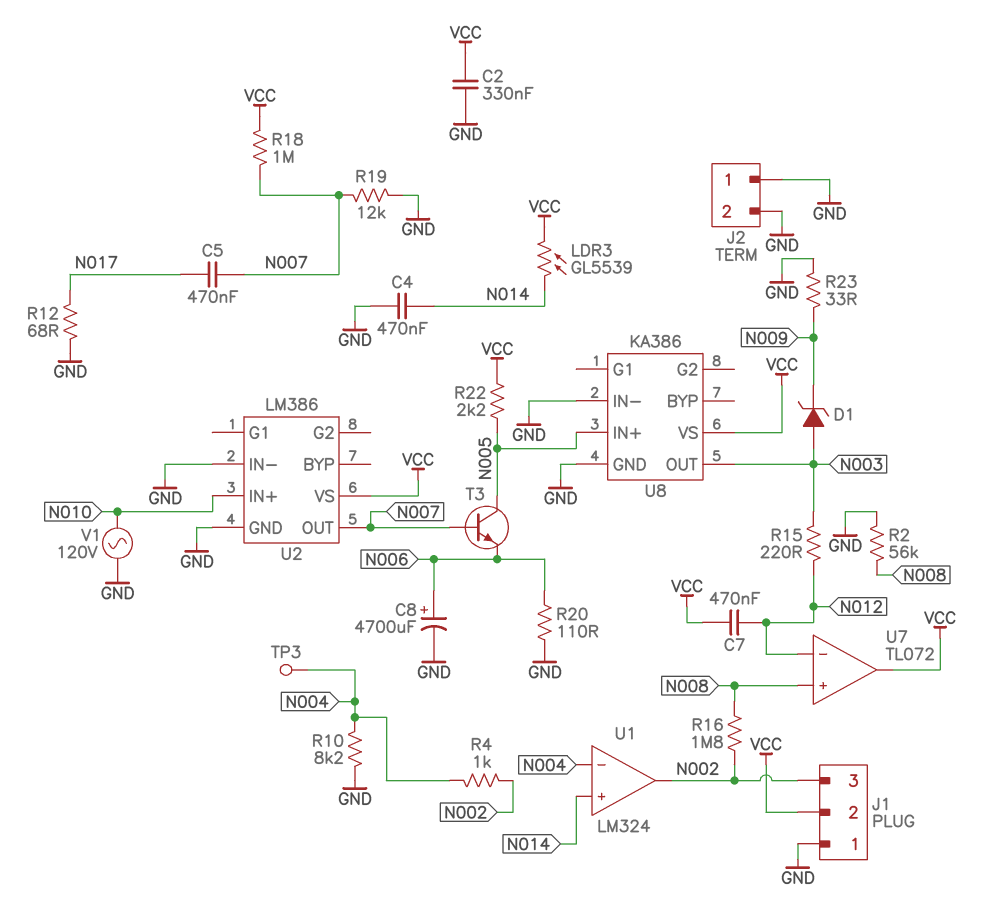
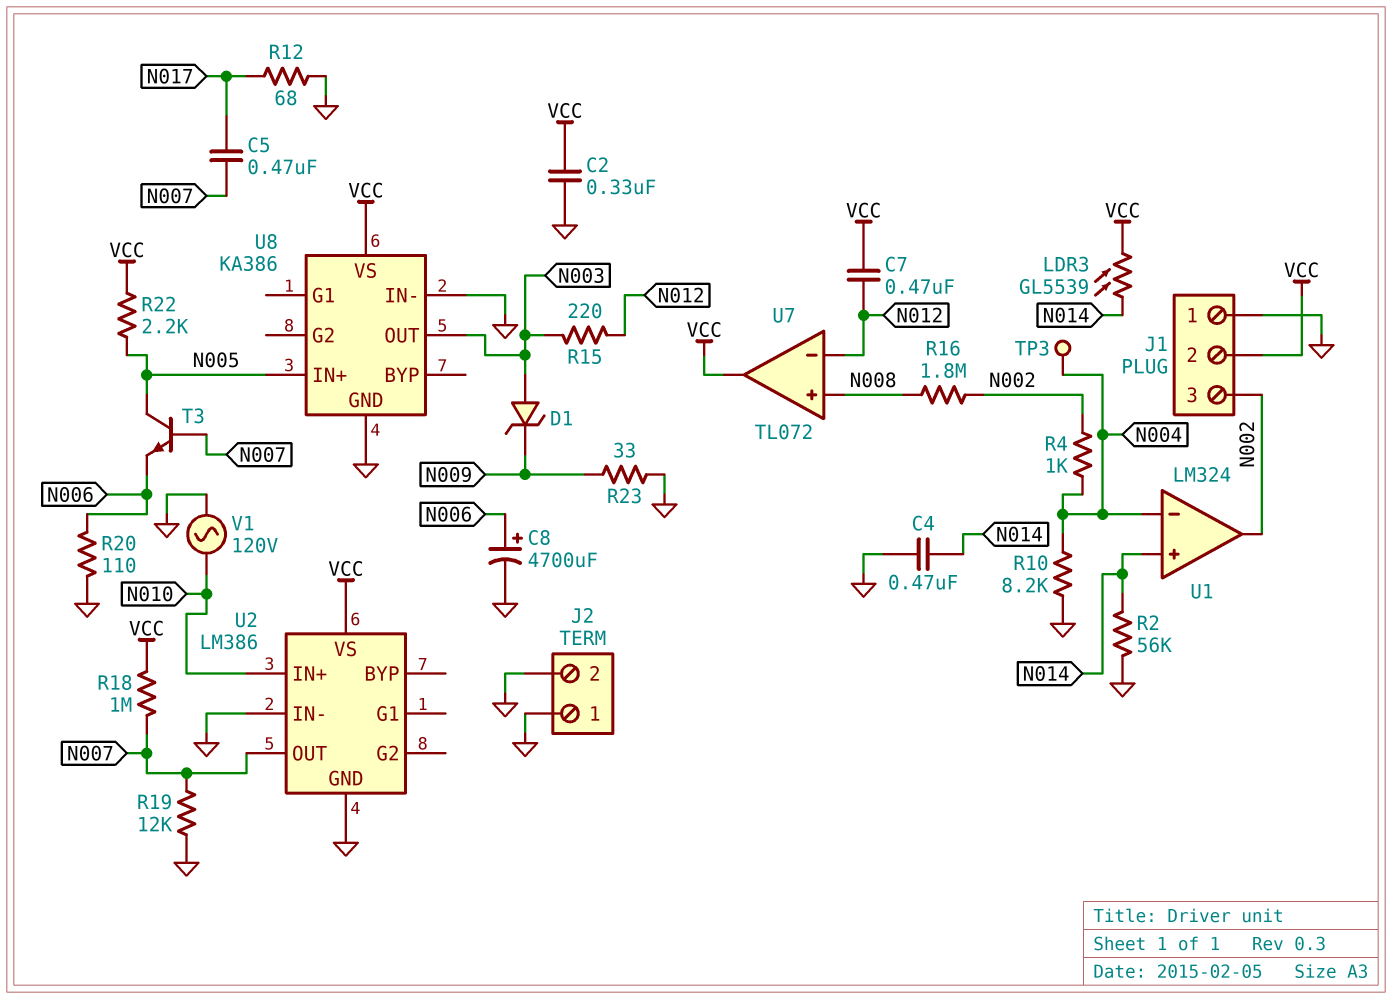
R2: 56k (GND, N008) -> 56k (GND, N014)

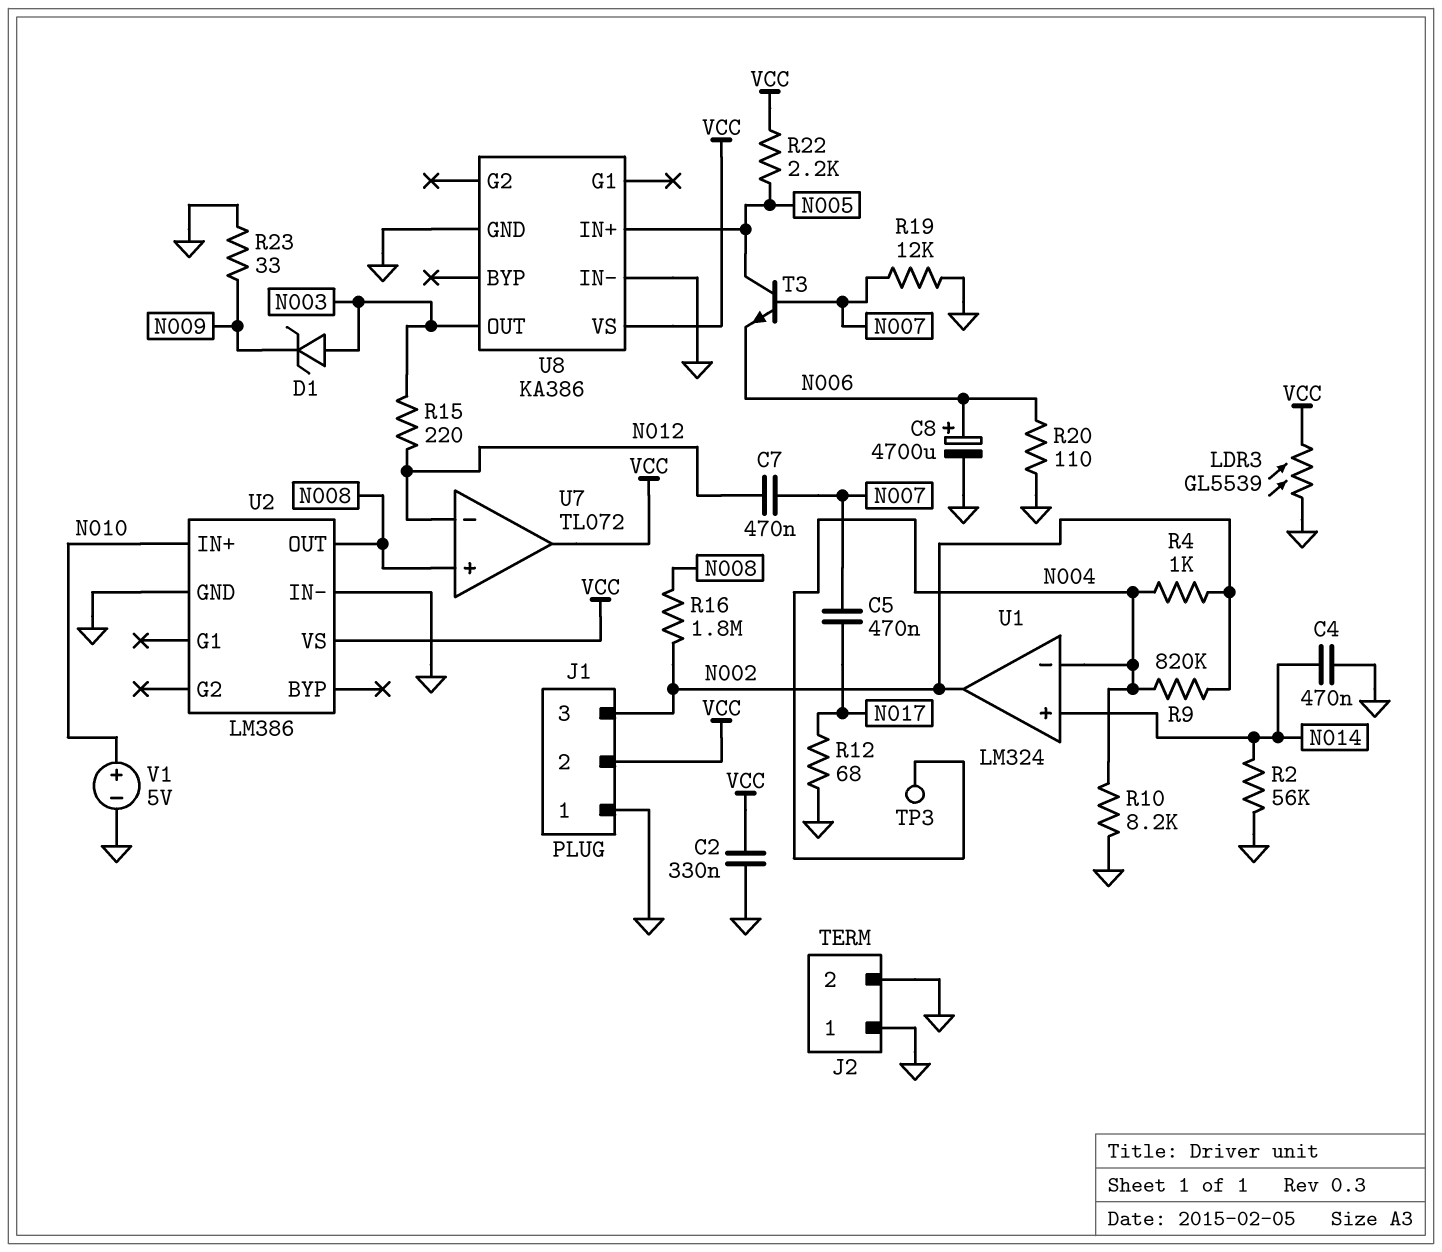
C7: 470nF (N012, VCC) -> 470nF (N007, N012)
LDR3: GL5539 (N014, VCC) -> GL5539 (GND, VCC)
R9: none -> 820k (N002, N004)
R18: 1M (N007, VCC) -> none
U2 pin OUT: N007 -> N008
V1: AC 120V (GND, N010) -> 5V (plus N010, minus GND)

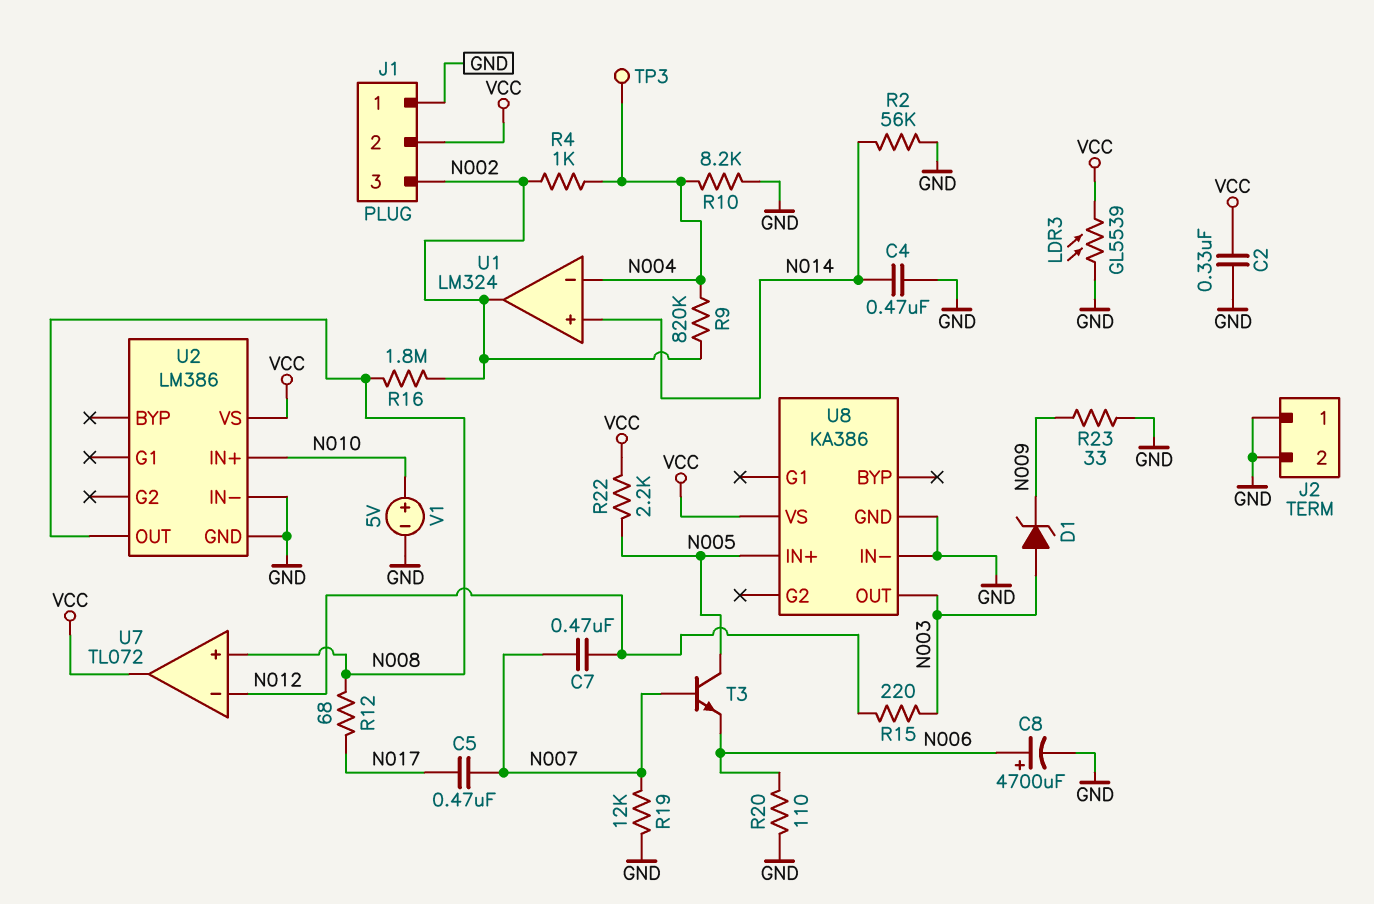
R12: 68 (GND, N017) -> 68 (N008, N017)

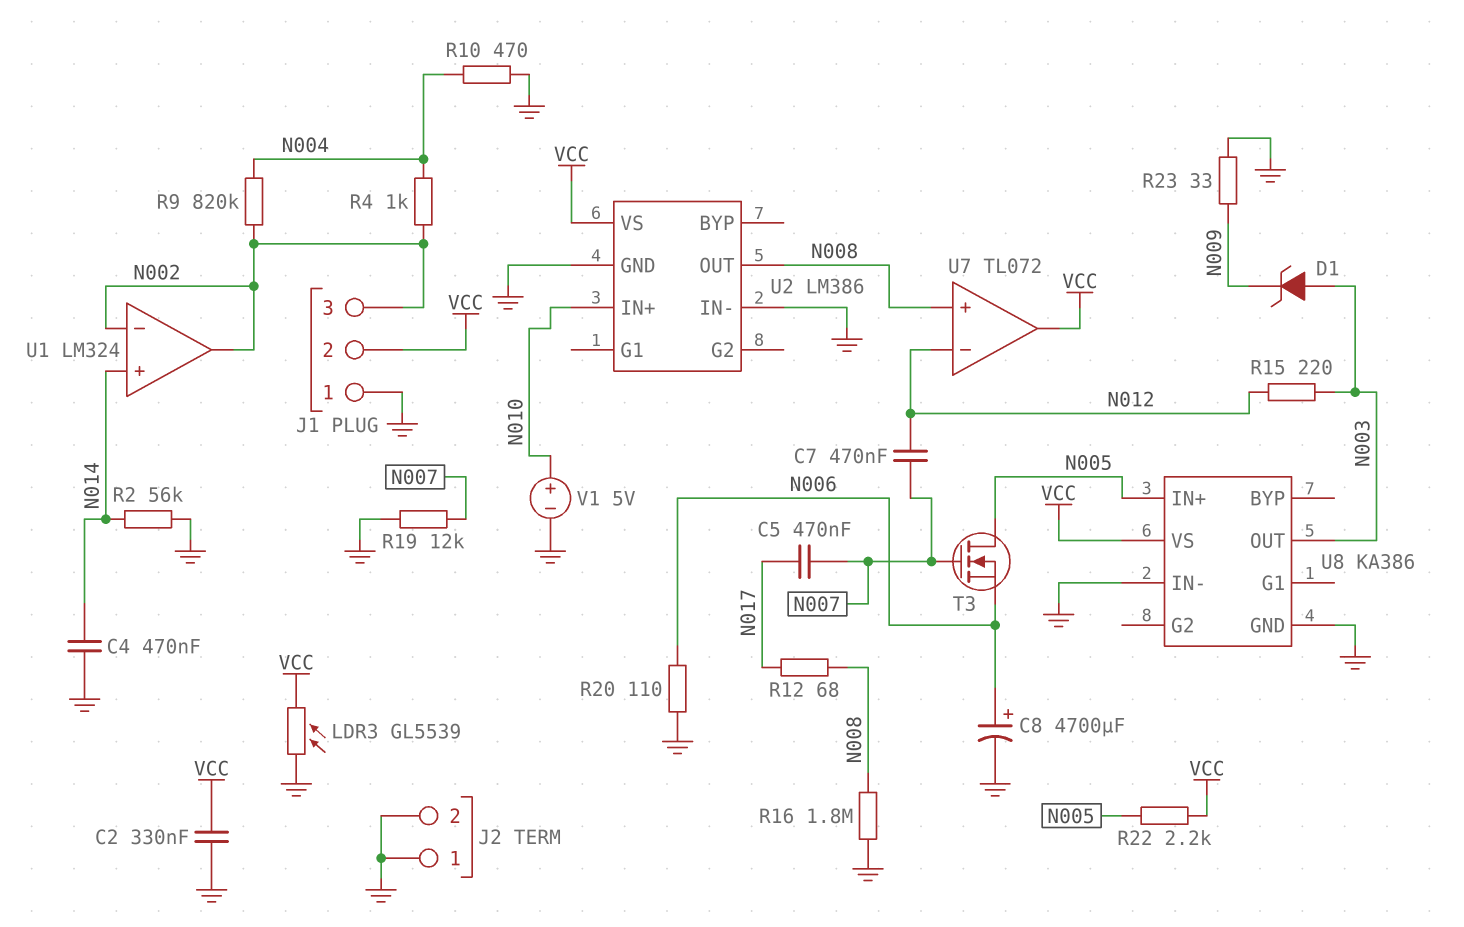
R10: 8.2k (GND, N004) -> 470 (GND, N004)
R16: 1.8M (N002, N008) -> 1.8M (GND, N008)
T3: NPN (B N007, C N005, E N006) -> NMOS (G N007, D N005, S N006)
TP3: test point (N004) -> none
U1 pin in-: N004 -> N002

